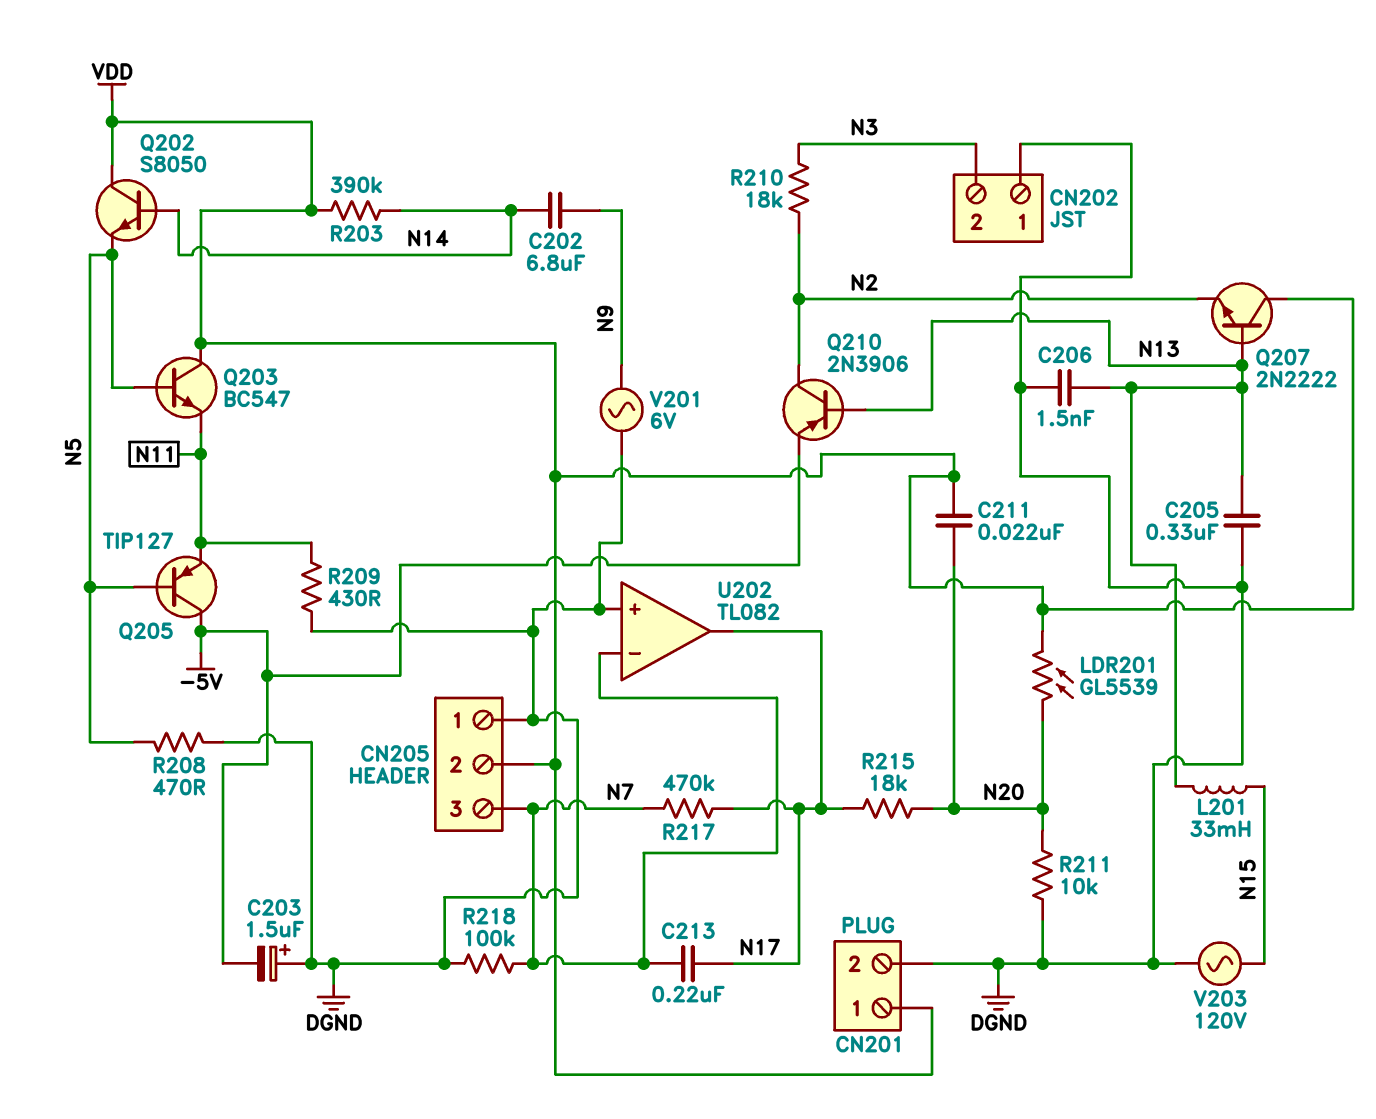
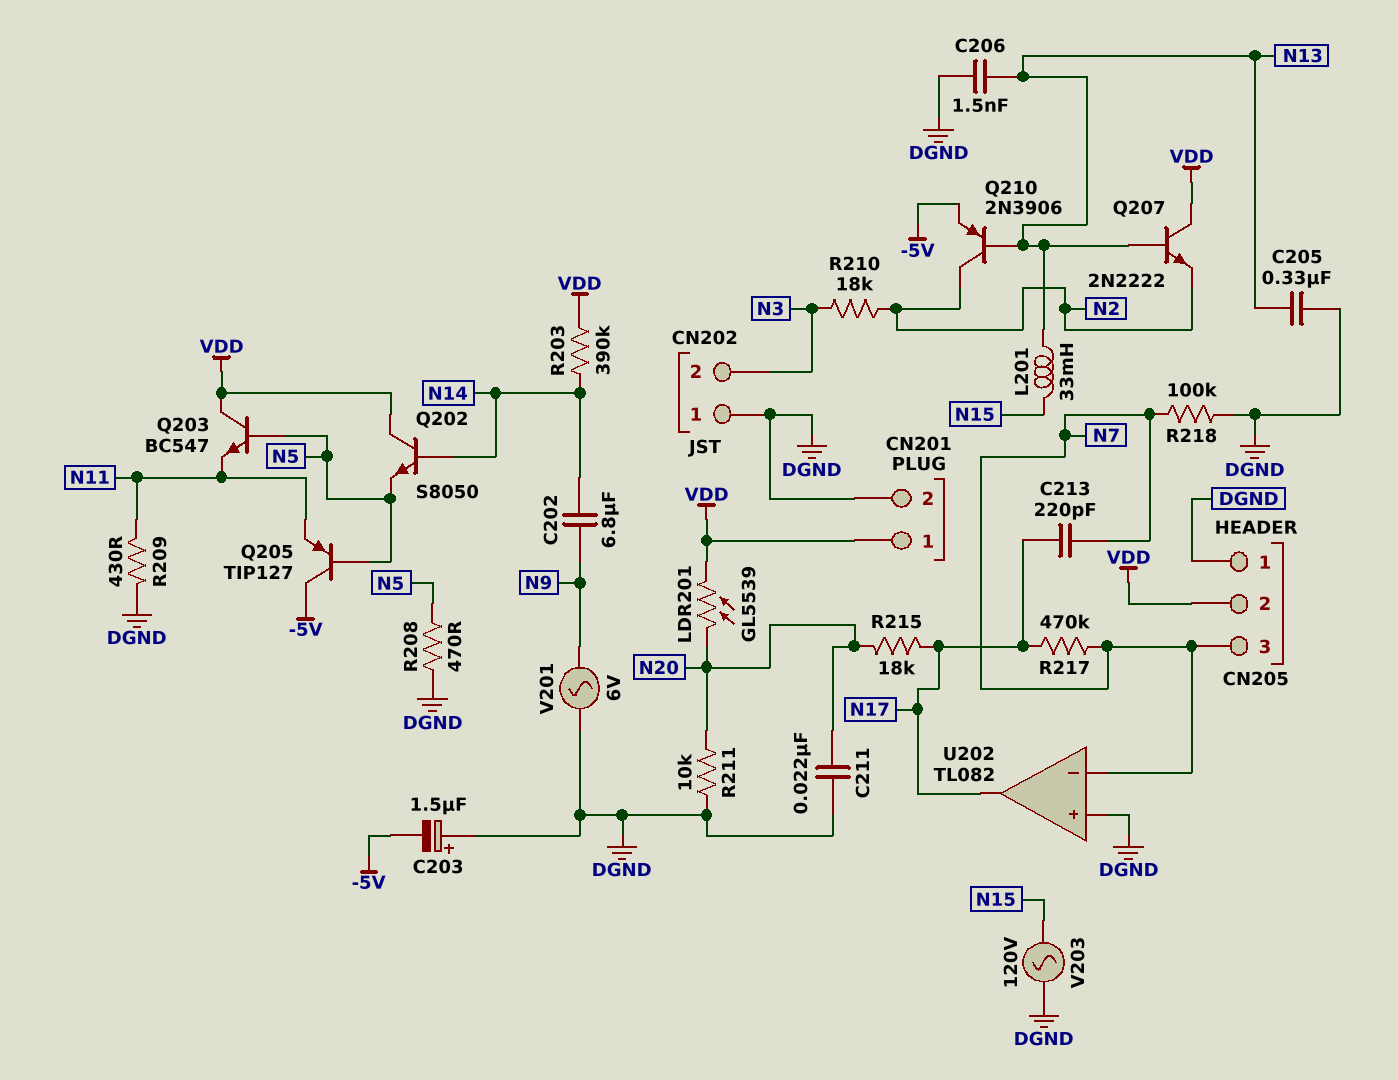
C211: 22nF (N20, VDD) -> 22nF (DGND, N20)
C213: 220nF (N7, N17) -> 220pF (N7, N17)

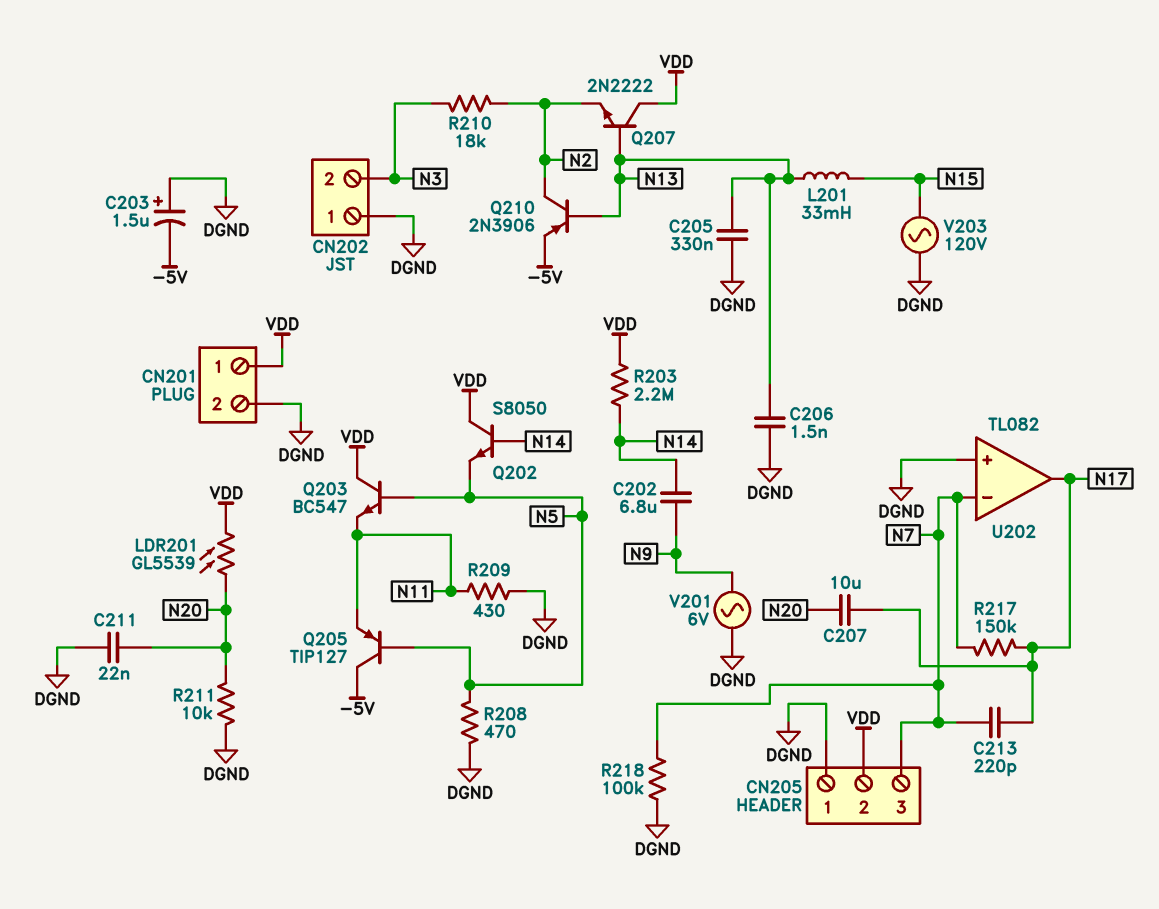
C207: none -> 10uF (N17, N20)
R203: 390k (N14, VDD) -> 2.2M (N14, VDD)
R215: 18k (N17, N20) -> none
R217: 470k (N7, N17) -> 150k (N7, N17)

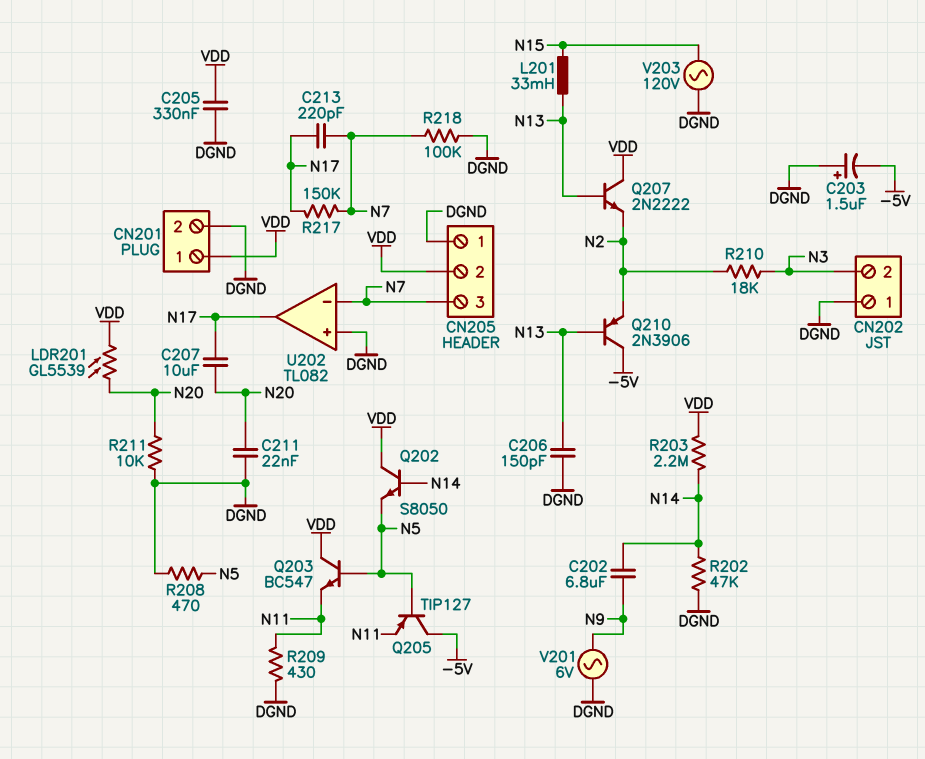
C205: 330nF (DGND, N13) -> 330nF (DGND, VDD)
C206: 1.5nF (DGND, N13) -> 150pF (DGND, N13)
Q210: PNP 2N3906 (B N13, C N2, E -5V) -> PNP 2N3906 (B N13, C -5V, E N2)
R202: none -> 47k (DGND, N14)

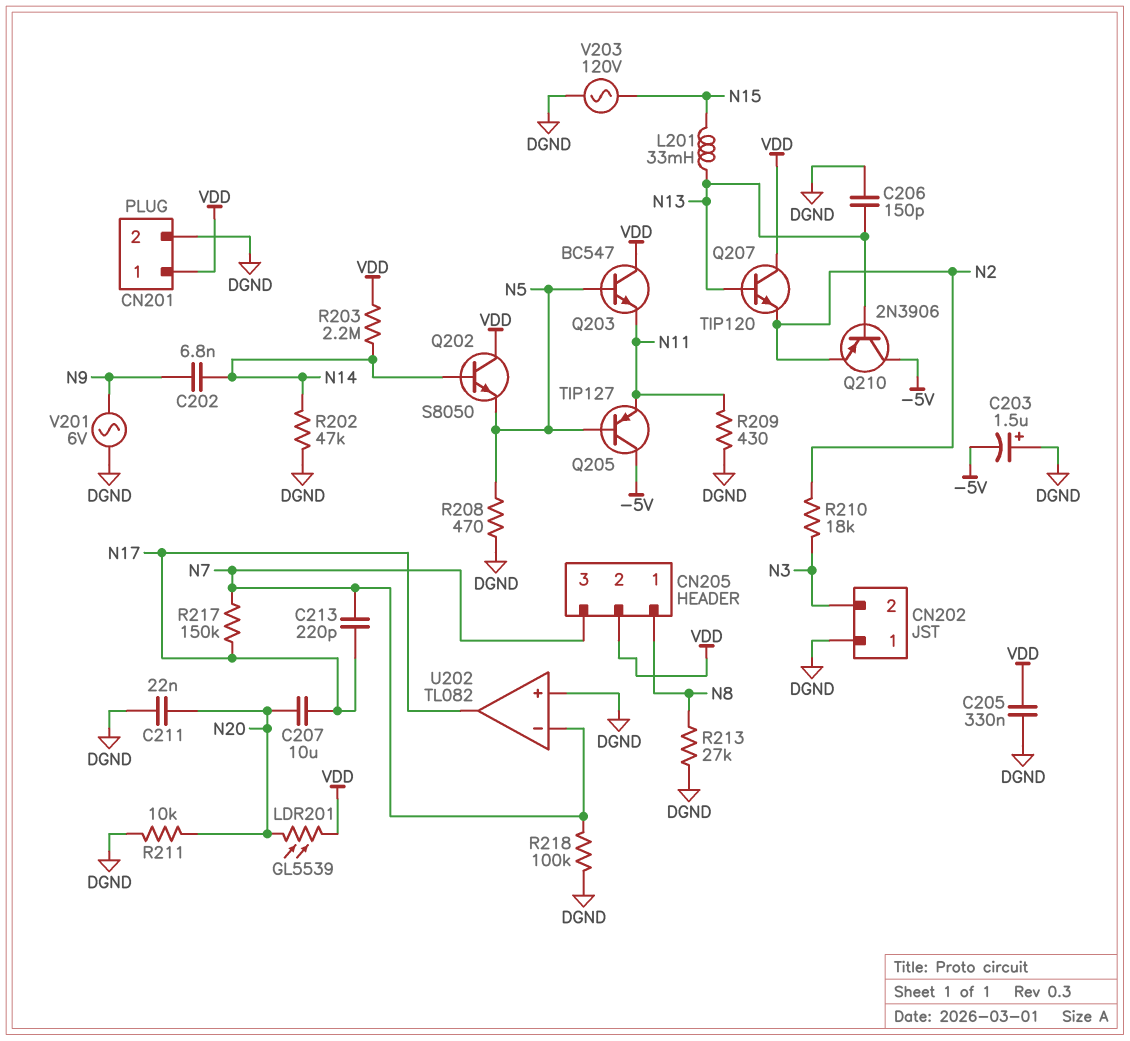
C202: 6.8uF (N9, N14) -> 6.8nF (N9, N14)
CN205 pin 1: DGND -> N8
Q207: NPN 2N2222 (B N13, C VDD, E N2) -> NPN TIP120 (B N13, C VDD, E N2)
R213: none -> 27k (DGND, N8)

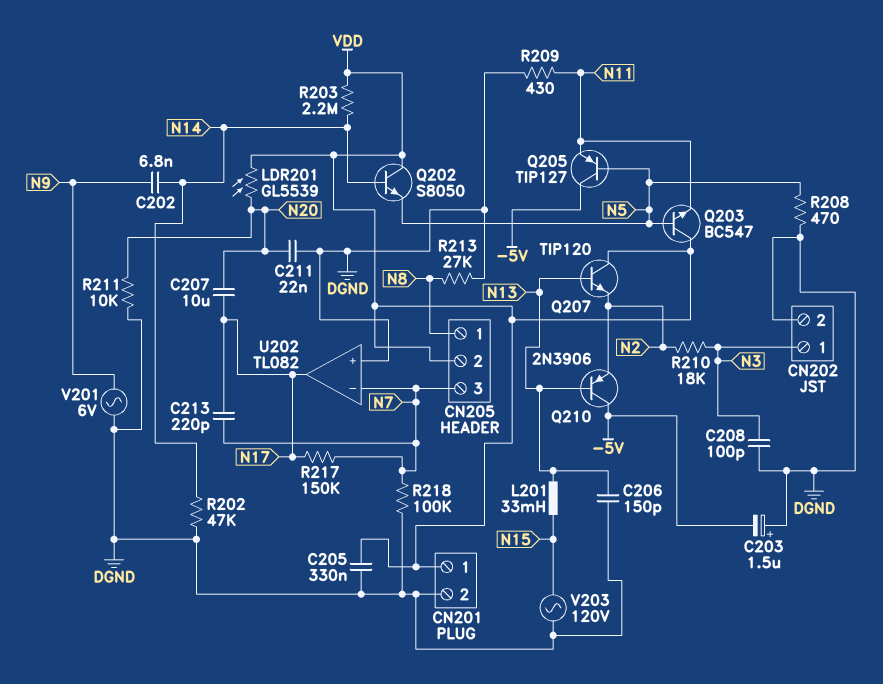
C208: none -> 100pF (DGND, N3)
CN202 pin 1: DGND -> N3
CN202 pin 2: N3 -> DGND

